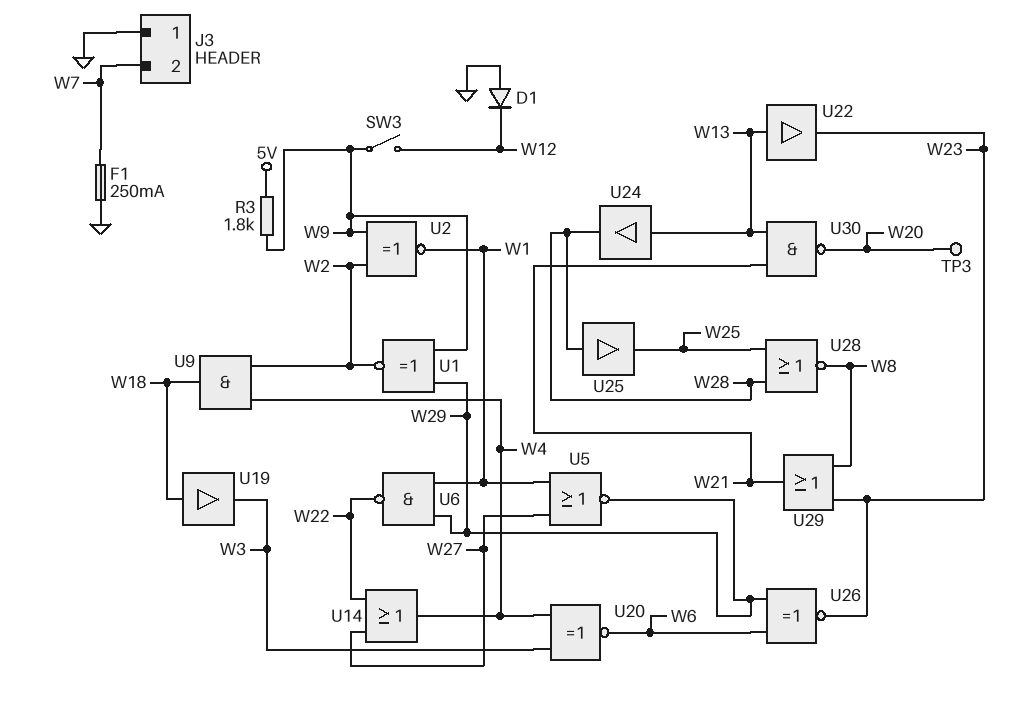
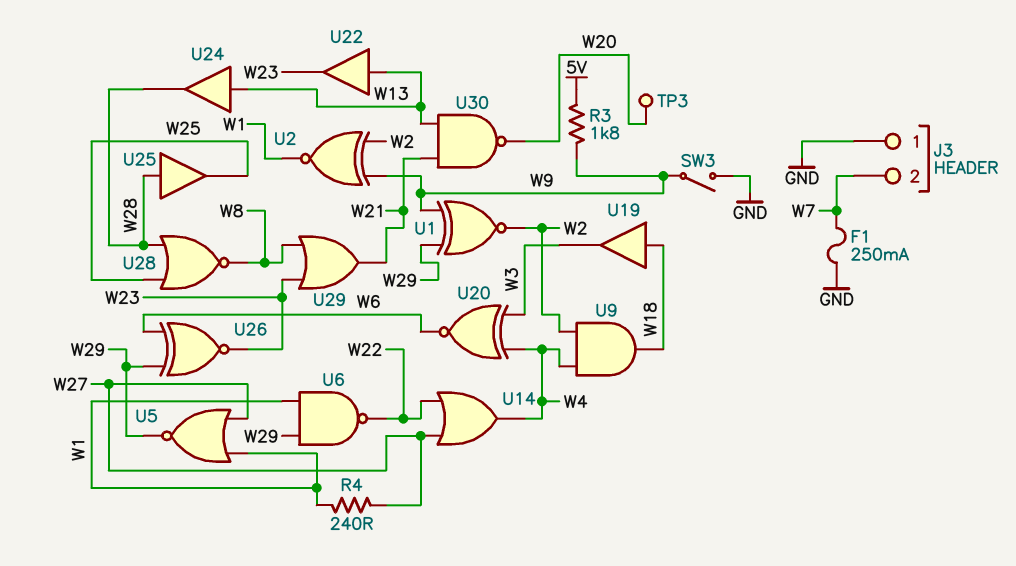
D1: diode (A GND, K W12) -> none
R4: none -> 240 (W1, W27)
SW3: switch (W9, W12) -> switch (GND, W9)

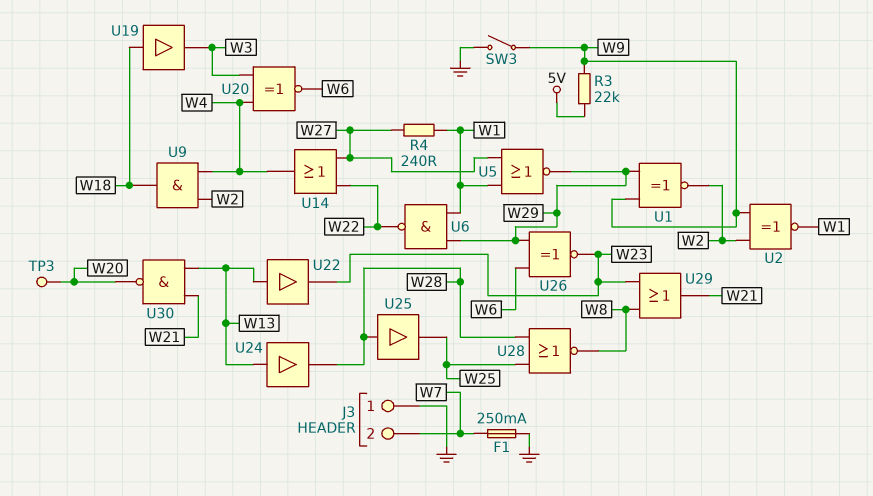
R3: 1.8k (5V, W9) -> 22k (5V, W9)

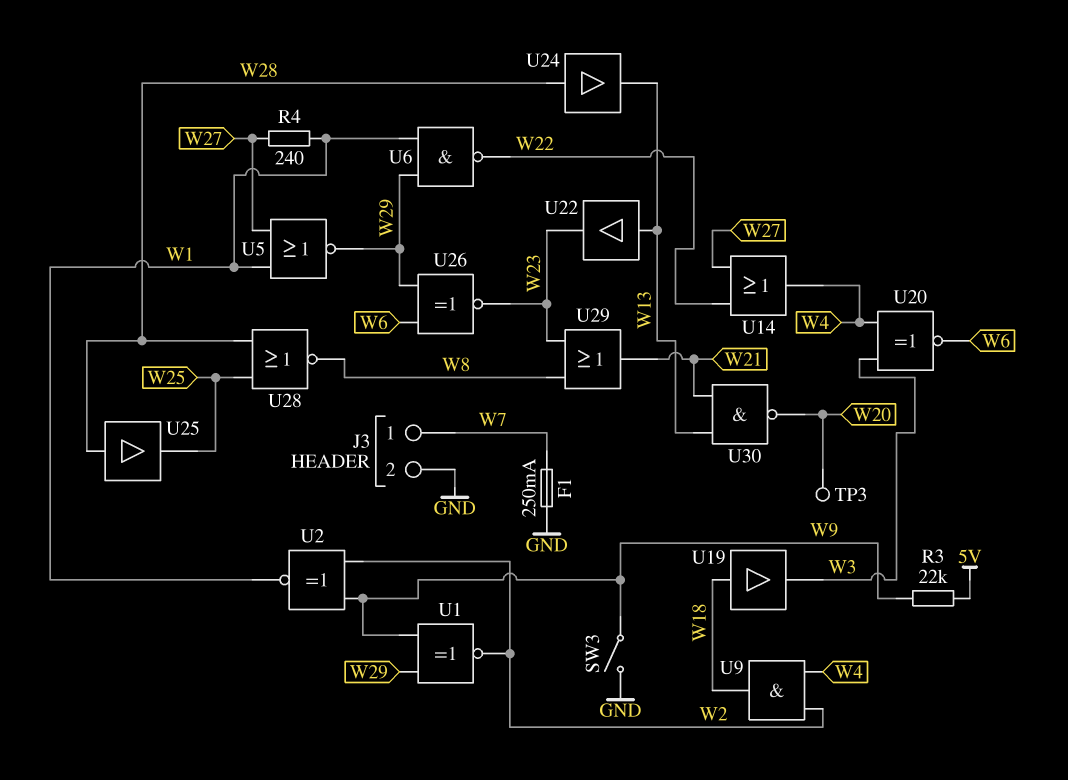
J3 pin 1: GND -> W7
J3 pin 2: W7 -> GND
U24: buffer (in W13, out W28) -> buffer (in W28, out W13)

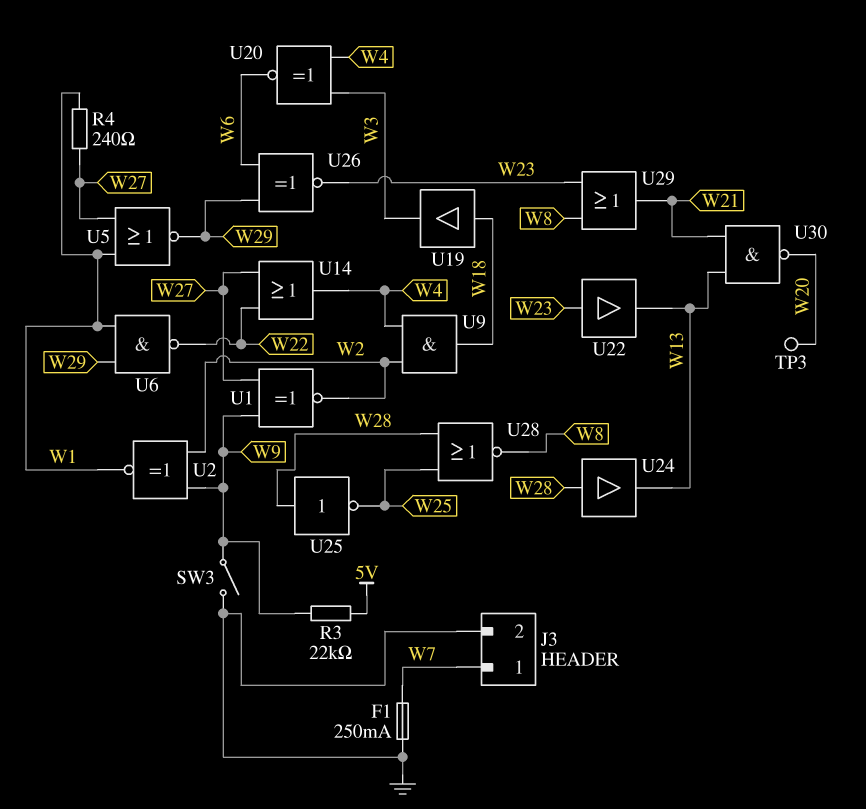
U1: XNOR (in W9, in W29, out W2) -> XNOR (in W9, in W27, out W2)
U22: buffer (in W13, out W23) -> buffer (in W23, out W13)
U25: buffer (in W28, out W25) -> NOT (in W28, out W25)

